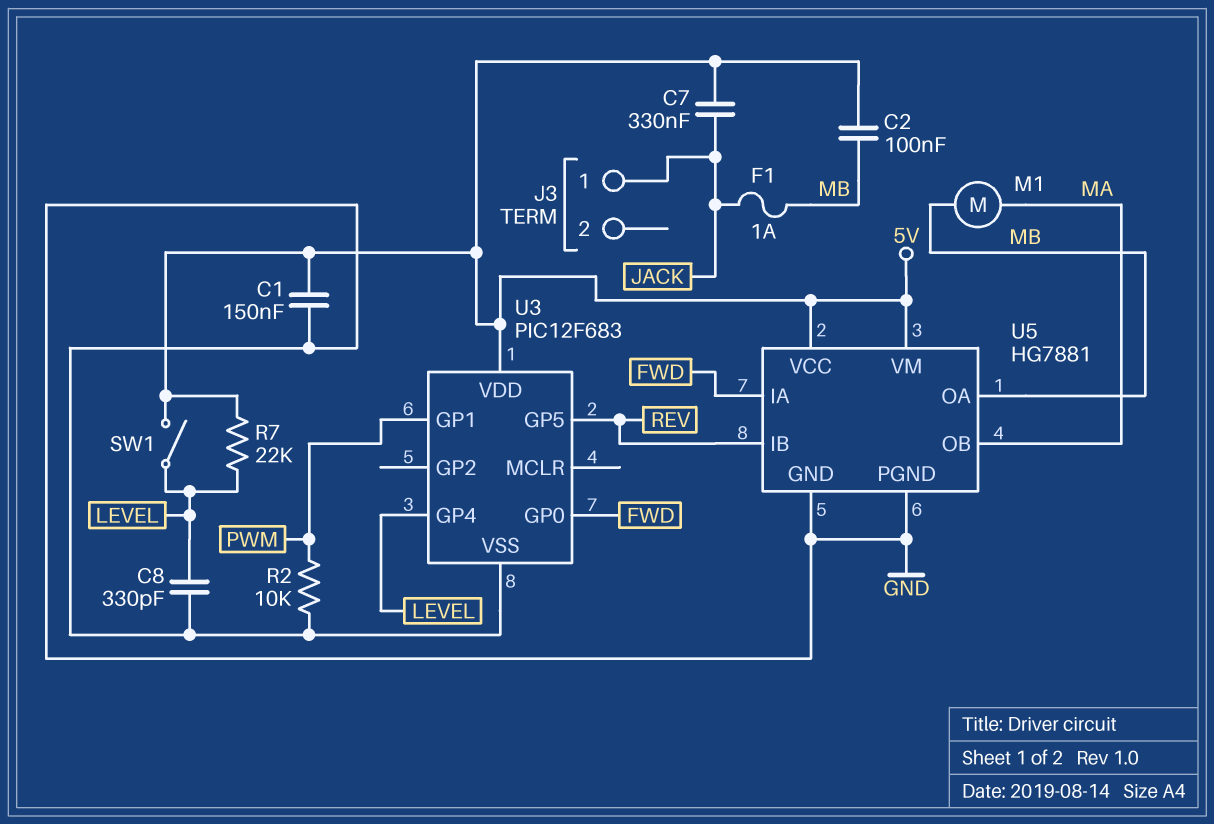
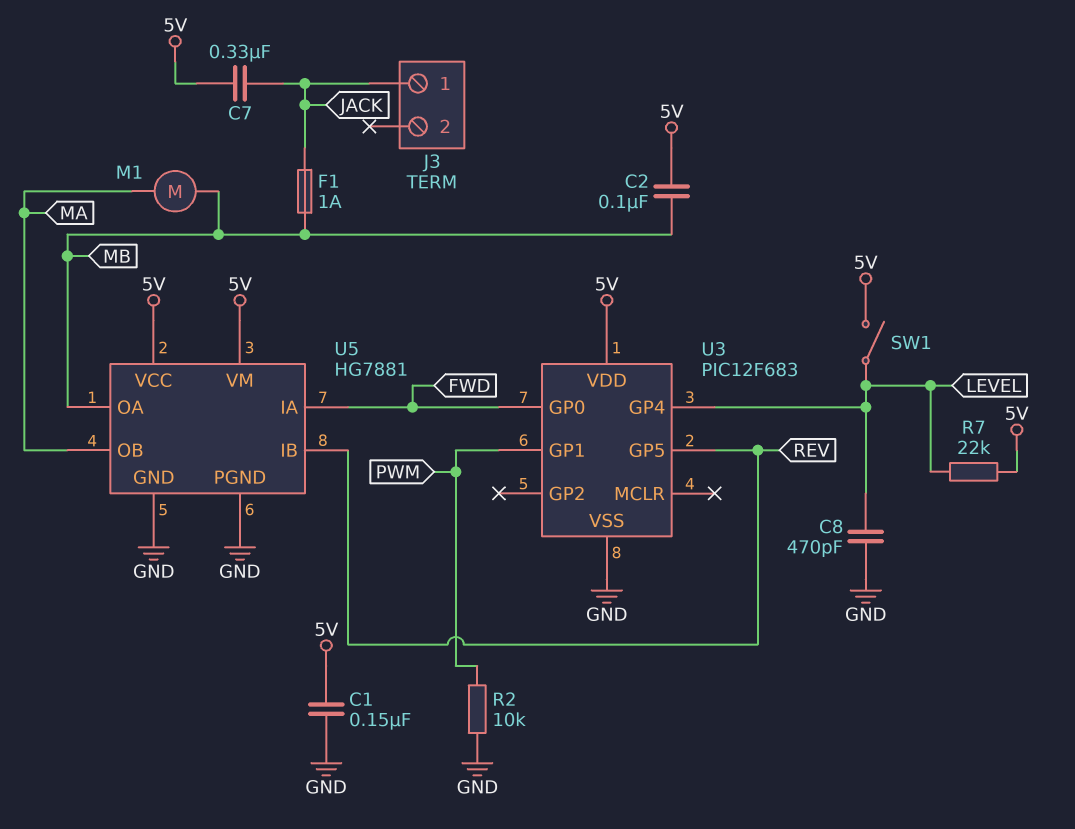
C8: 330pF (GND, LEVEL) -> 470pF (GND, LEVEL)

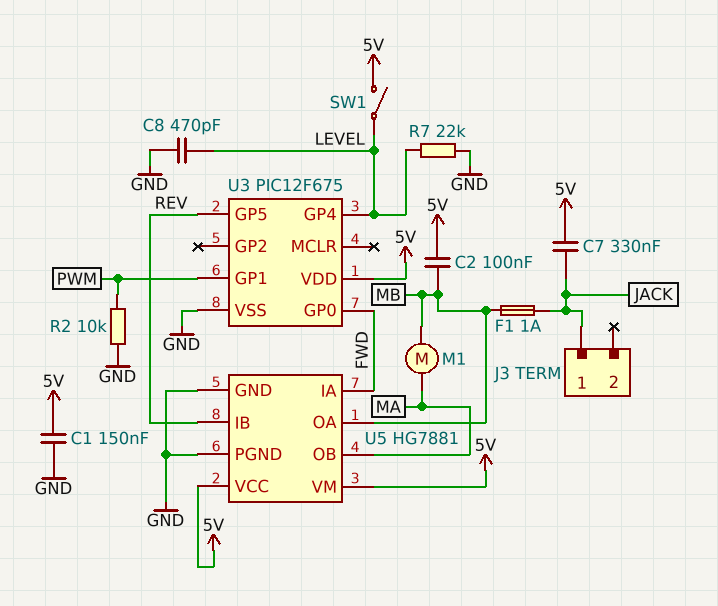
R7: 22k (5V, LEVEL) -> 22k (GND, LEVEL)
U3: PIC12F683 -> PIC12F675

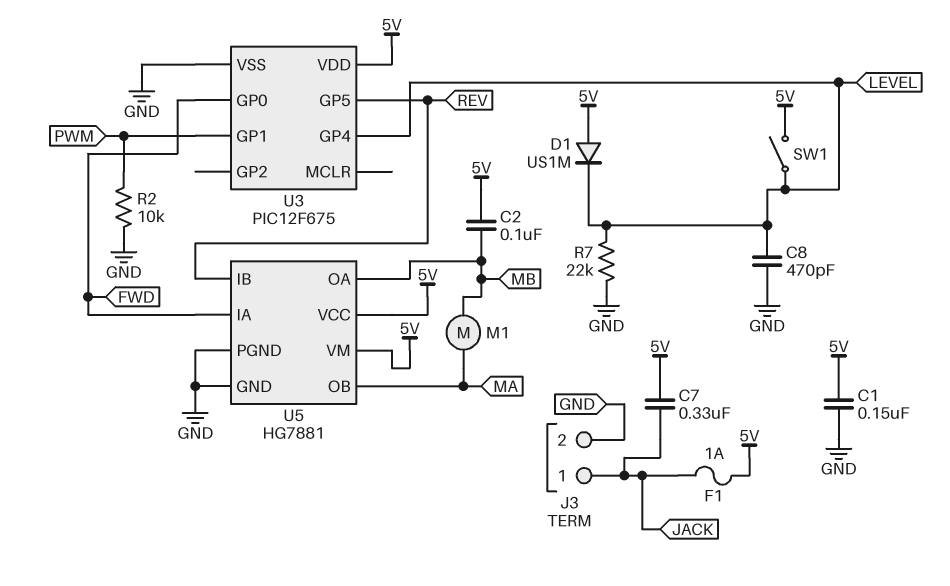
D1: none -> diode US1M (A 5V, K LEVEL)
F1: 1A (JACK, MB) -> 1A (5V, JACK)
J3 pin 2: none -> GND

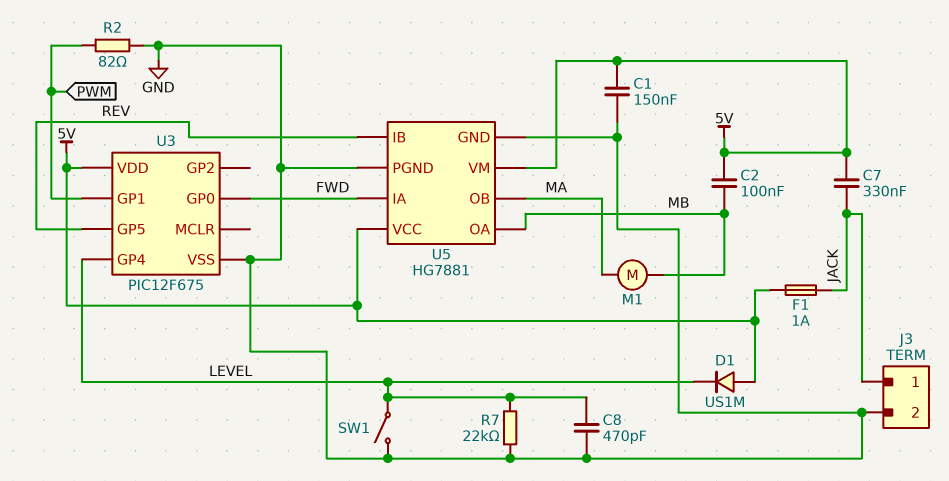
R2: 10k (GND, PWM) -> 82 (GND, PWM)
SW1: switch (5V, LEVEL) -> switch (GND, LEVEL)

